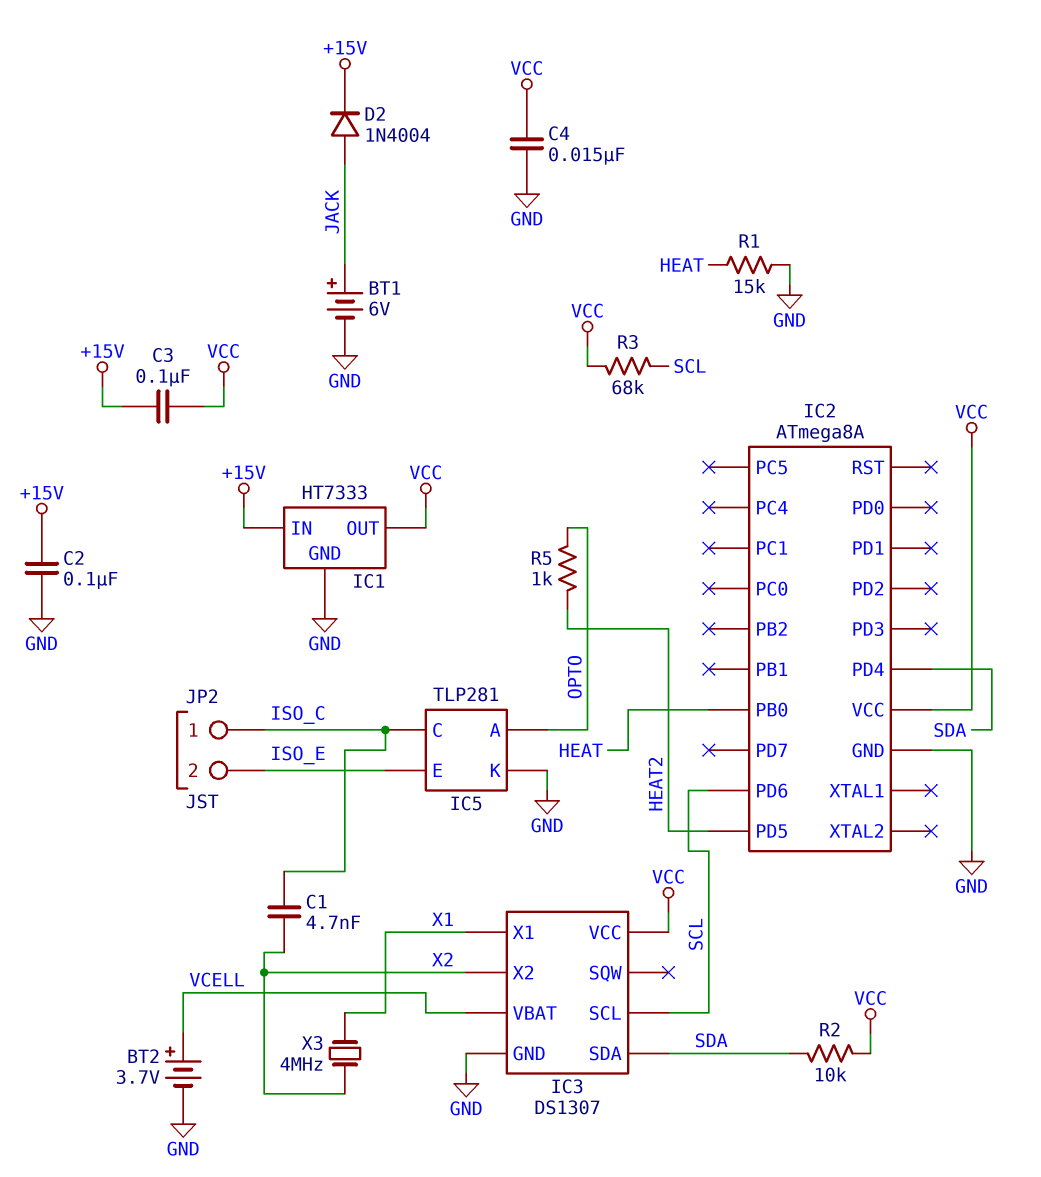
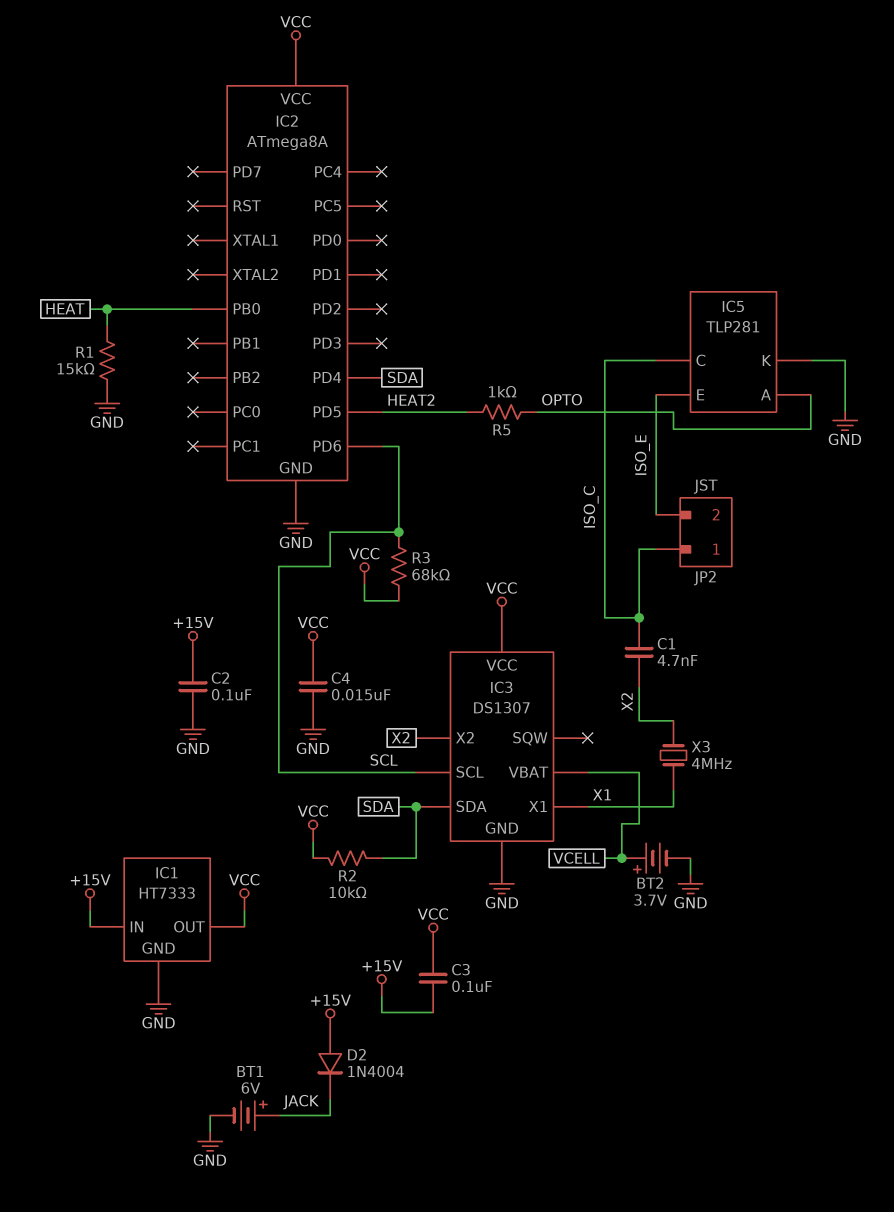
D2: diode 1N4004 (A JACK, K +15V) -> diode 1N4004 (A +15V, K JACK)

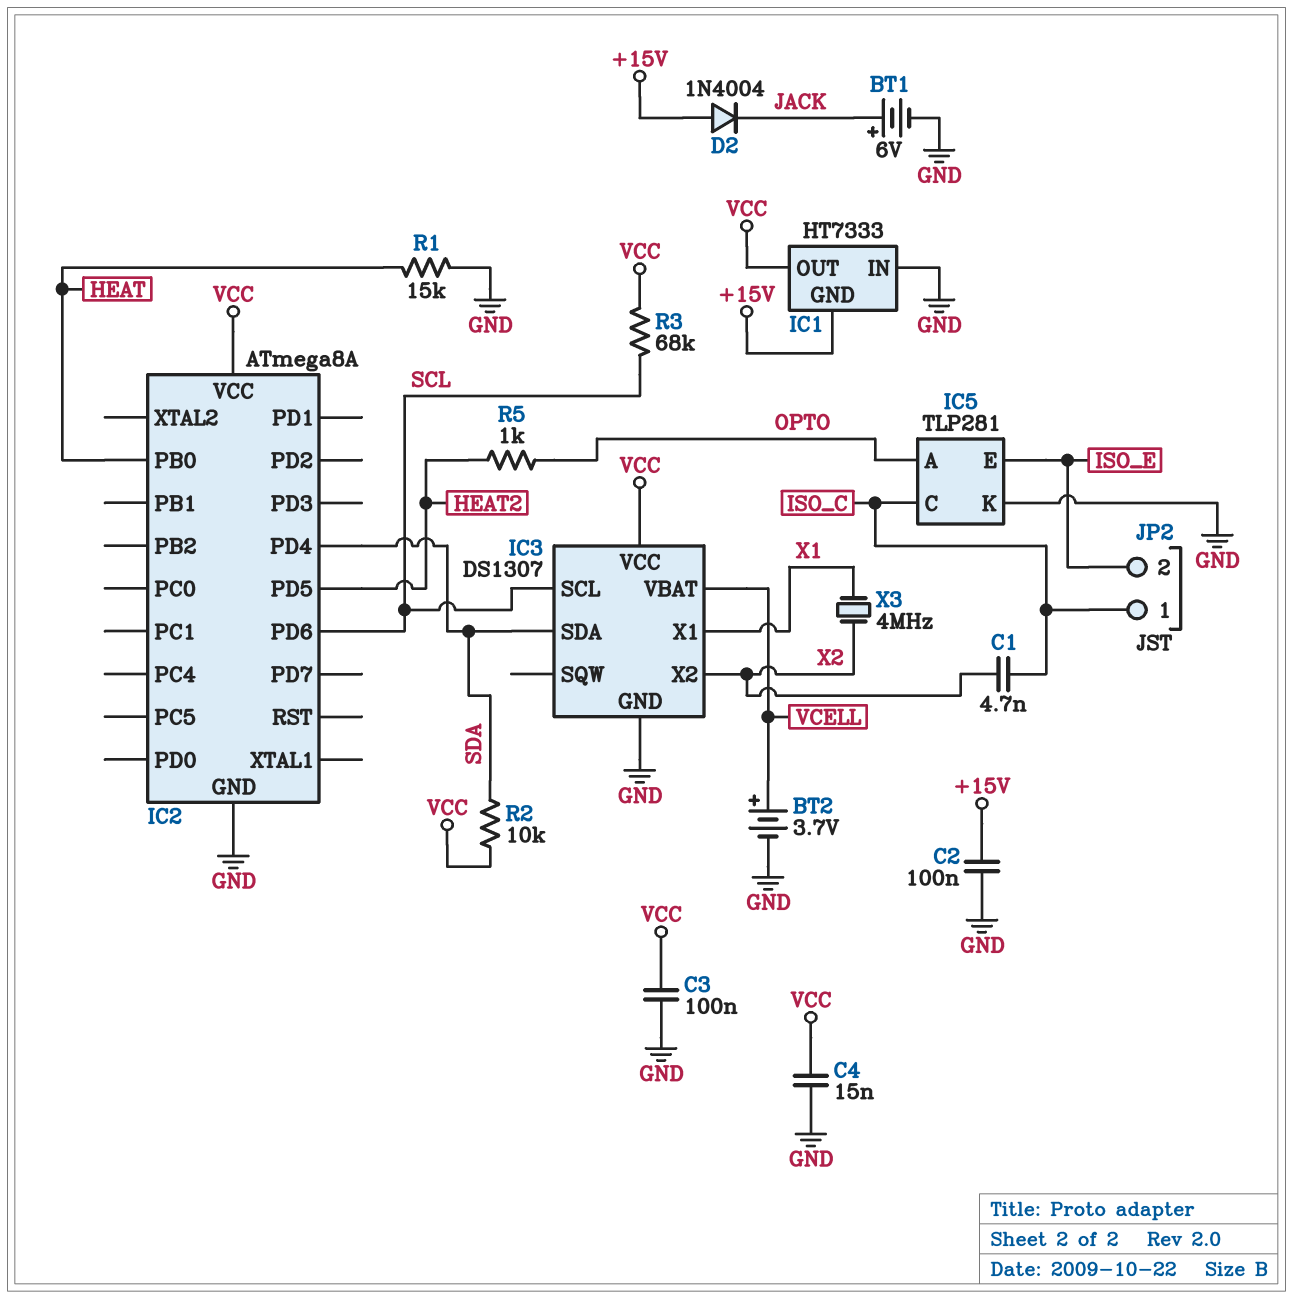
C3: 100nF (+15V, VCC) -> 100nF (GND, VCC)
IC1 pin GND: GND -> +15V
IC1 pin IN: +15V -> GND

